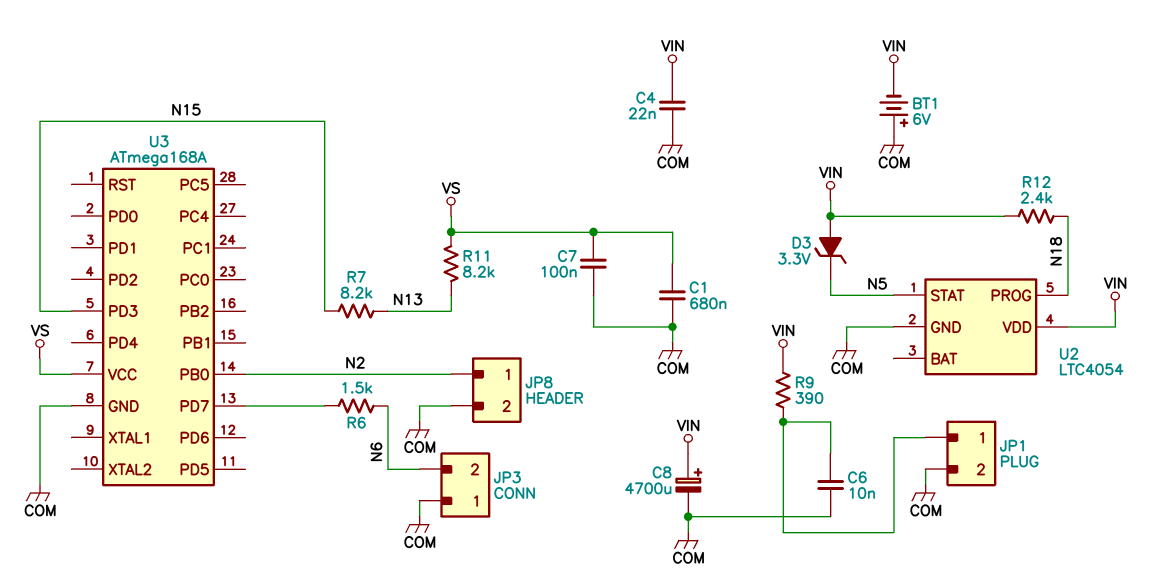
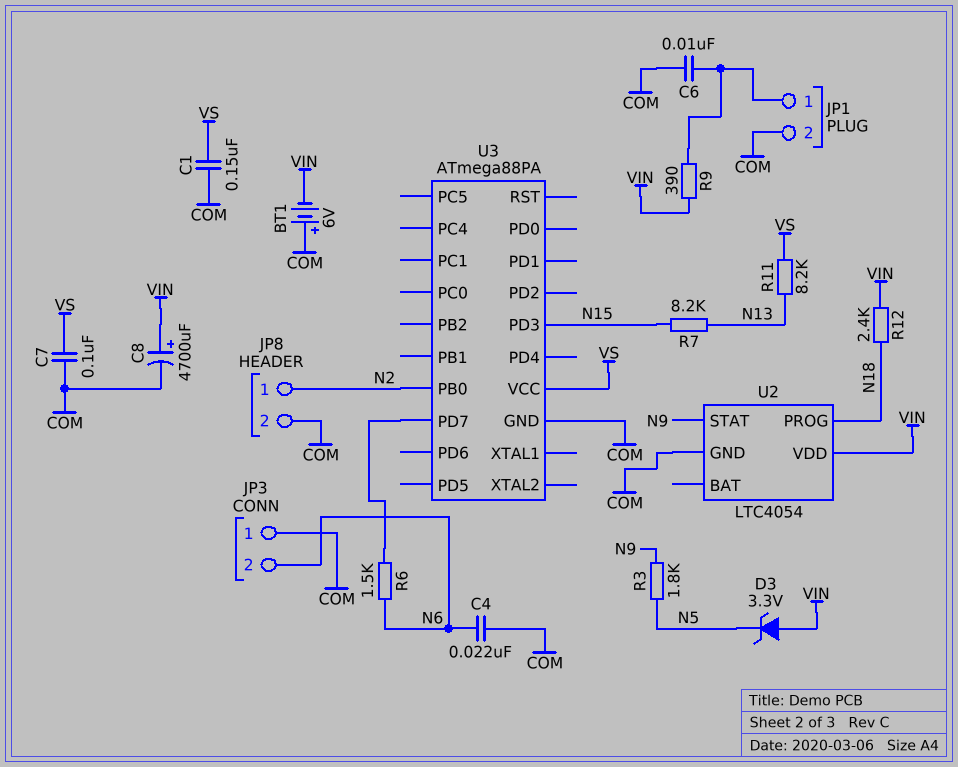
C1: 680nF (COM, VS) -> 150nF (COM, VS)
C4: 22nF (COM, VIN) -> 22nF (COM, N6)
R3: none -> 1.8k (N5, N9)
U2 pin STAT: N5 -> N9
U3: ATmega168A -> ATmega88PA

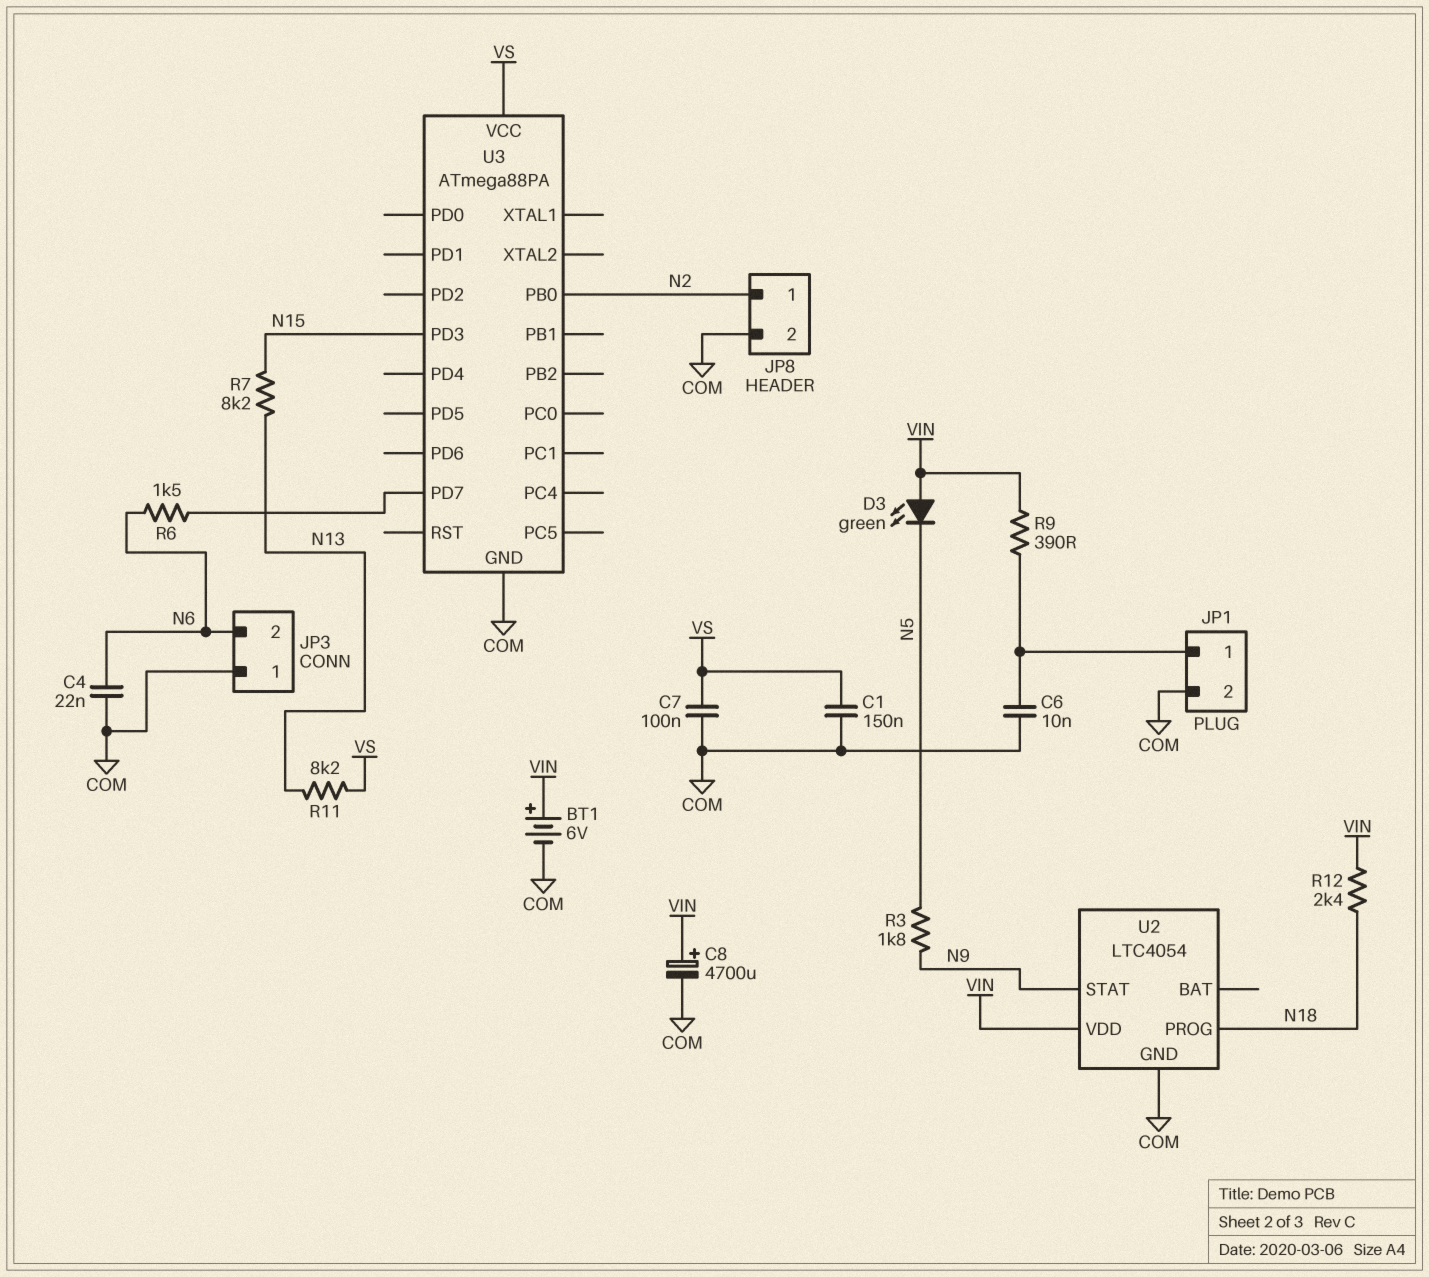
BT1: 6V (plus COM, minus VIN) -> 6V (plus VIN, minus COM)
D3: zener 3.3V (A VIN, K N5) -> LED green (A VIN, K N5)

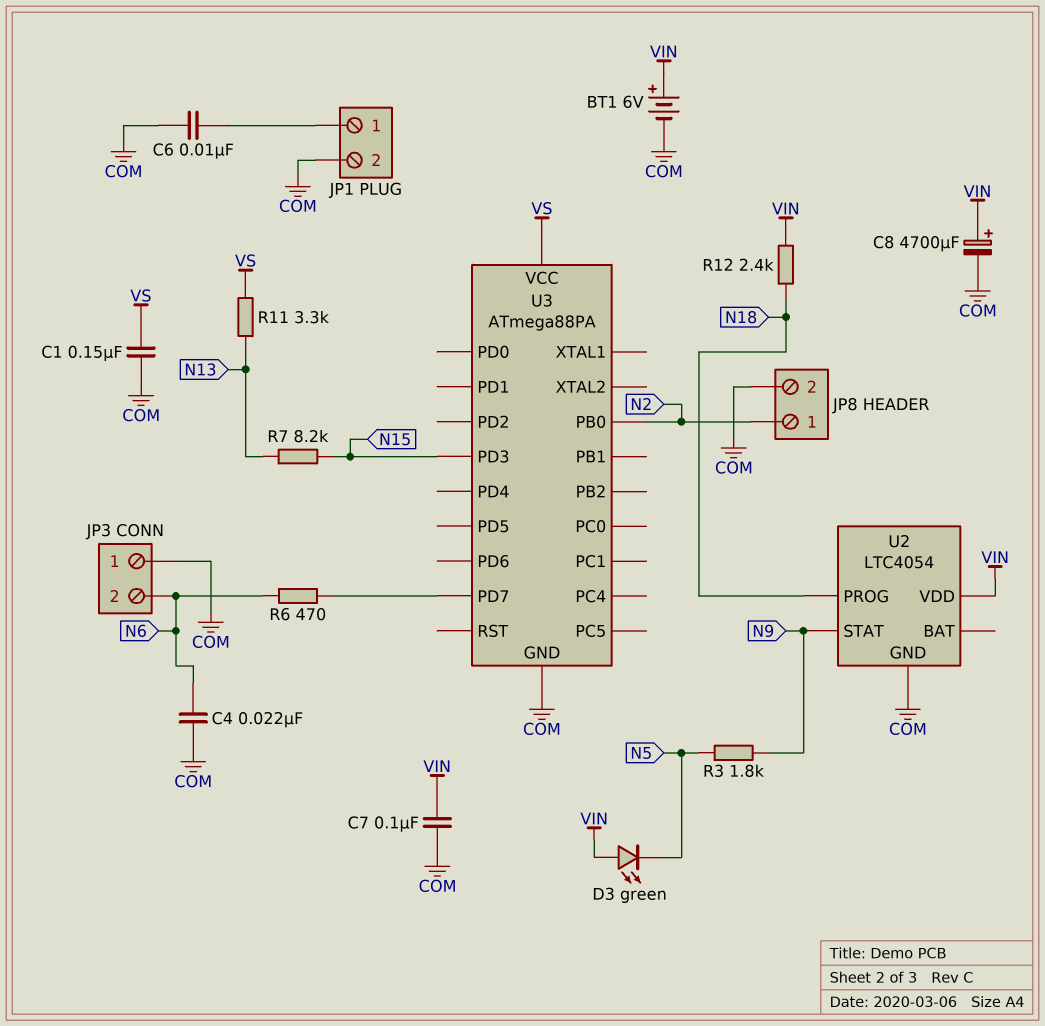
C7: 100nF (COM, VS) -> 100nF (COM, VIN)
R6: 1.5k (N6, U3/PD7) -> 470 (N6, U3/PD7)
R9: 390 (JP1/1, VIN) -> none
R11: 8.2k (N13, VS) -> 3.3k (N13, VS)

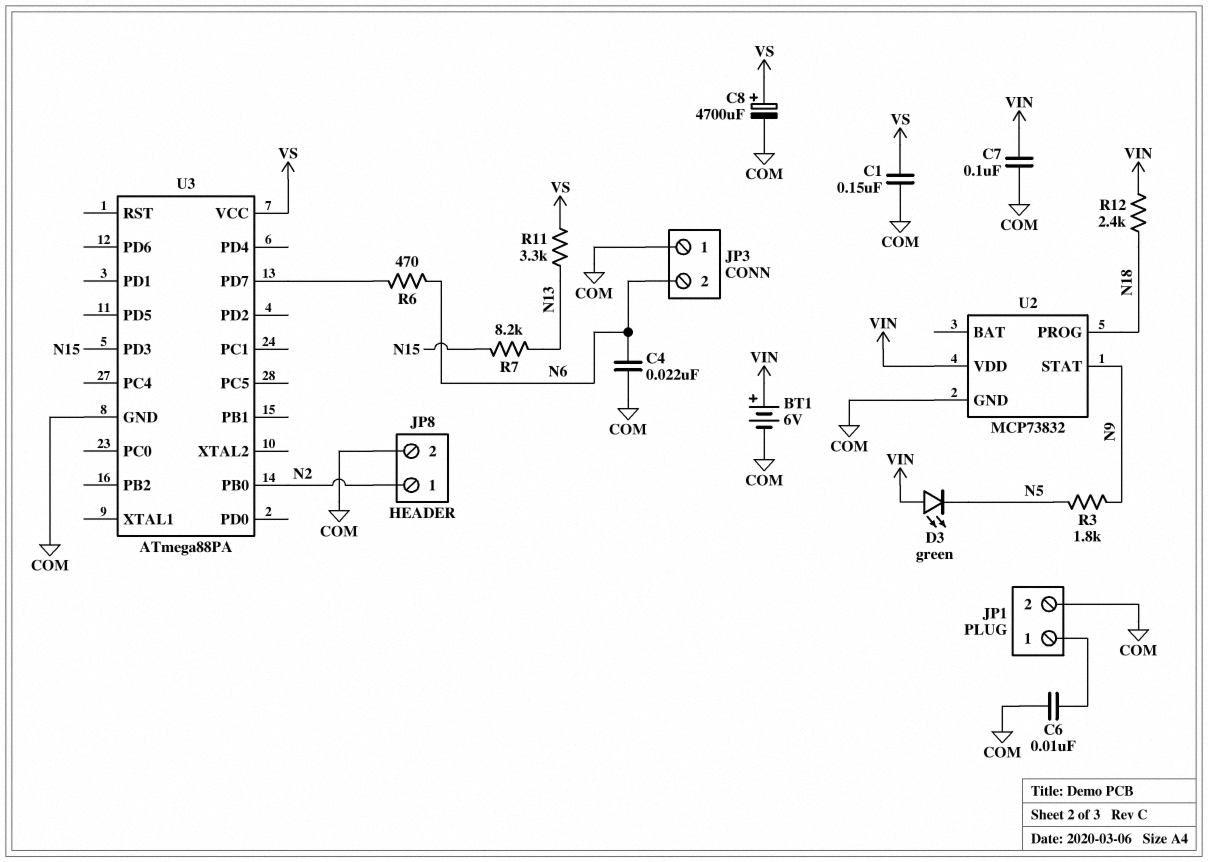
C8: 4700uF (plus VIN, minus COM) -> 4700uF (plus VS, minus COM)
U2: LTC4054 -> MCP73832

